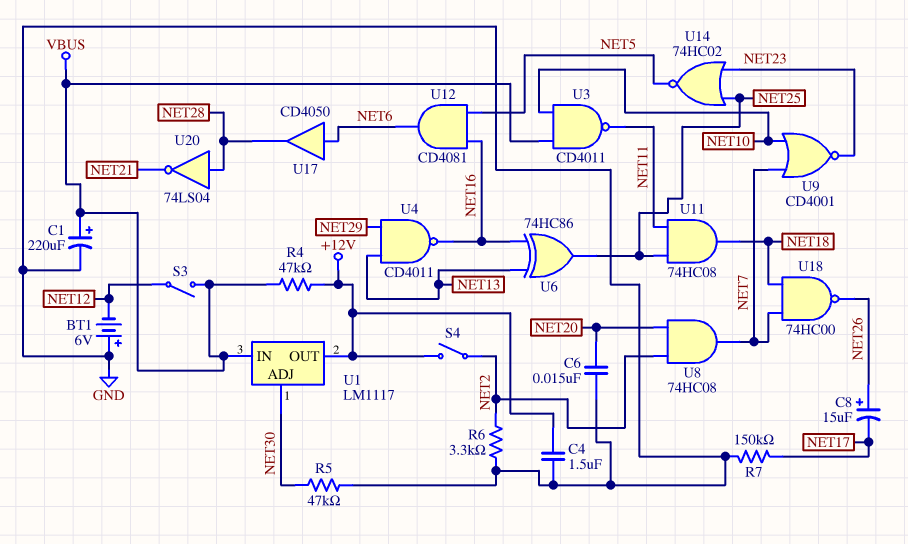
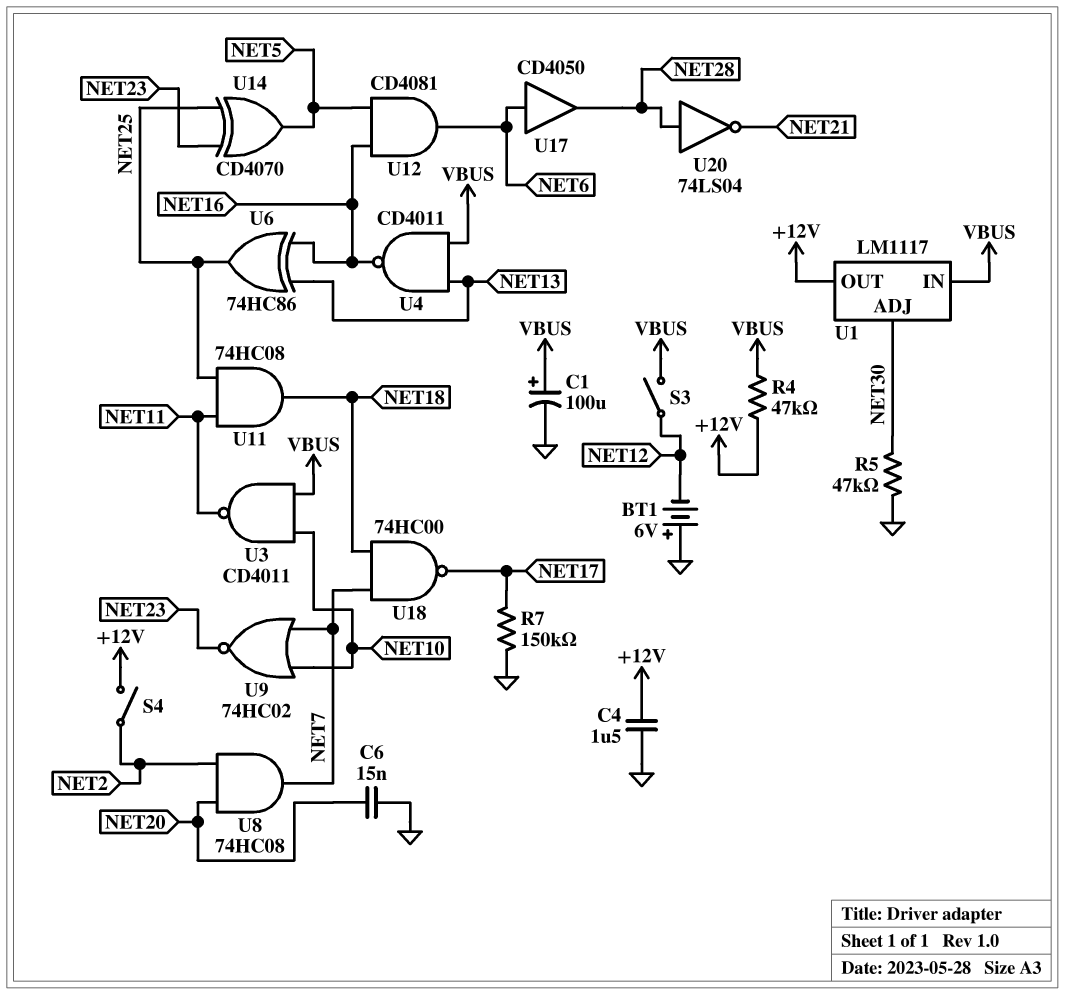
C1: 220uF (plus VBUS, minus GND) -> 100uF (plus VBUS, minus GND)
C8: 15uF (plus NET26, minus NET17) -> none
R6: 3.3k (GND, NET2) -> none
U4: NAND CD4011 (in NET13, in NET29, out NET16) -> NAND CD4011 (in NET13, in VBUS, out NET16)
U9: NOR CD4001 (in NET7, in NET10, out NET23) -> NOR 74HC02 (in NET7, in NET10, out NET23)
U14: NOR 74HC02 (in NET23, in NET25, out NET5) -> XOR CD4070 (in NET23, in NET25, out NET5)
U18: NAND 74HC00 (in NET7, in NET18, out NET26) -> NAND 74HC00 (in NET7, in NET18, out NET17)

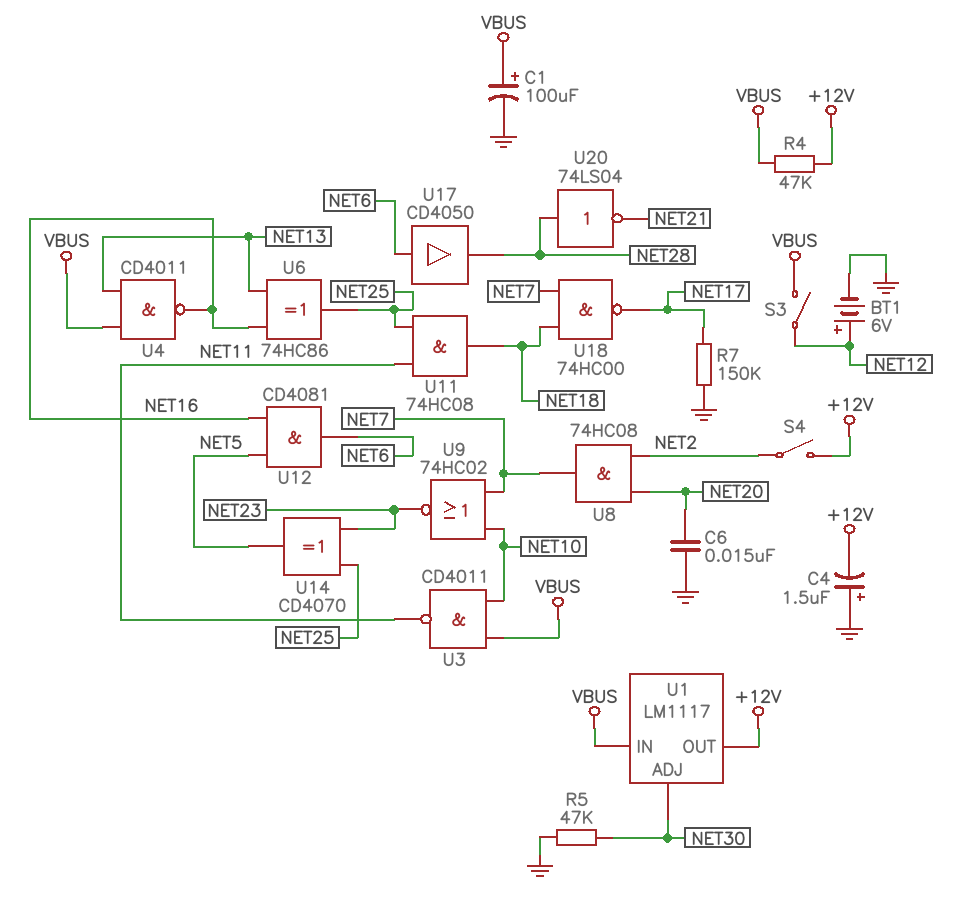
BT1: 6V (plus GND, minus NET12) -> 6V (plus NET12, minus GND)
C4: 1.5uF (+12V, GND) -> 1.5uF (plus GND, minus +12V)

